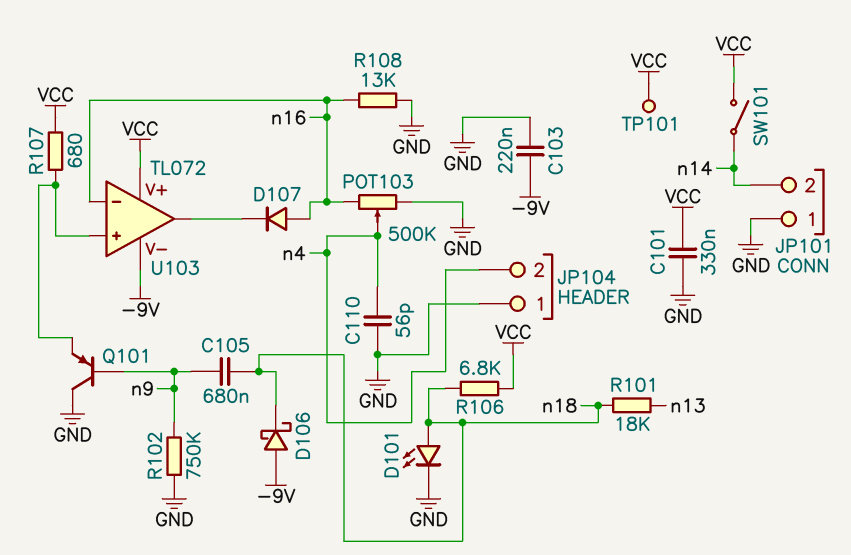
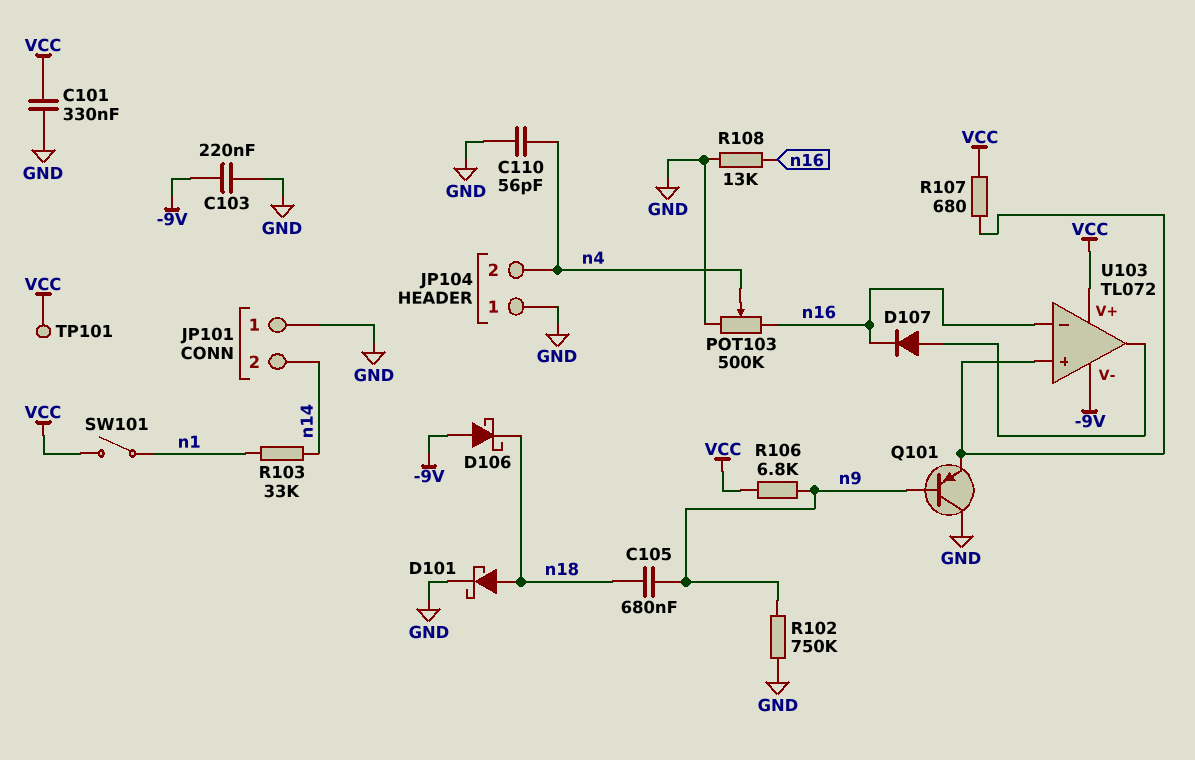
D101: LED (A n18, K GND) -> schottky (A n18, K GND)
D107: diode (A n16, K U103/out) -> diode (A U103/out, K n16)
R101: 18k (n13, n18) -> none
R103: none -> 33k (n1, n14)
R106: 6.8k (VCC, n18) -> 6.8k (VCC, n9)
SW101: switch (VCC, n14) -> switch (VCC, n1)

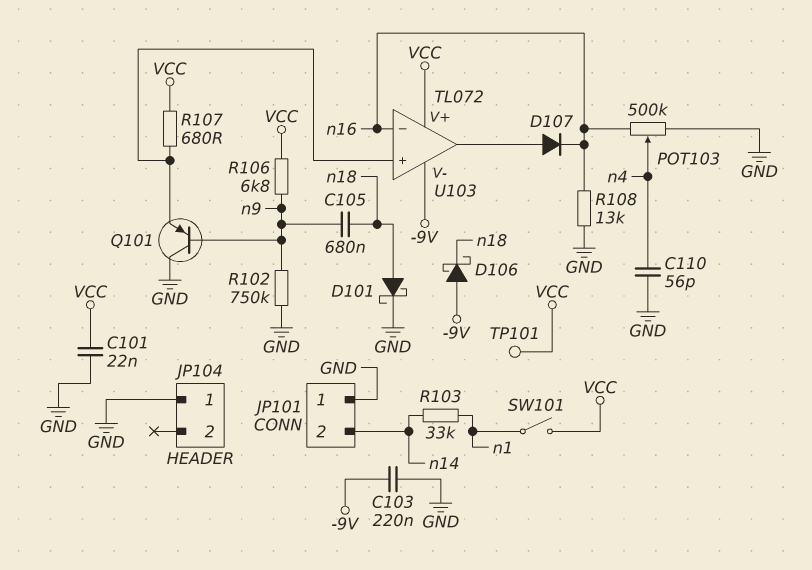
C101: 330nF (GND, VCC) -> 22nF (GND, VCC)
JP104 pin 2: n4 -> none

